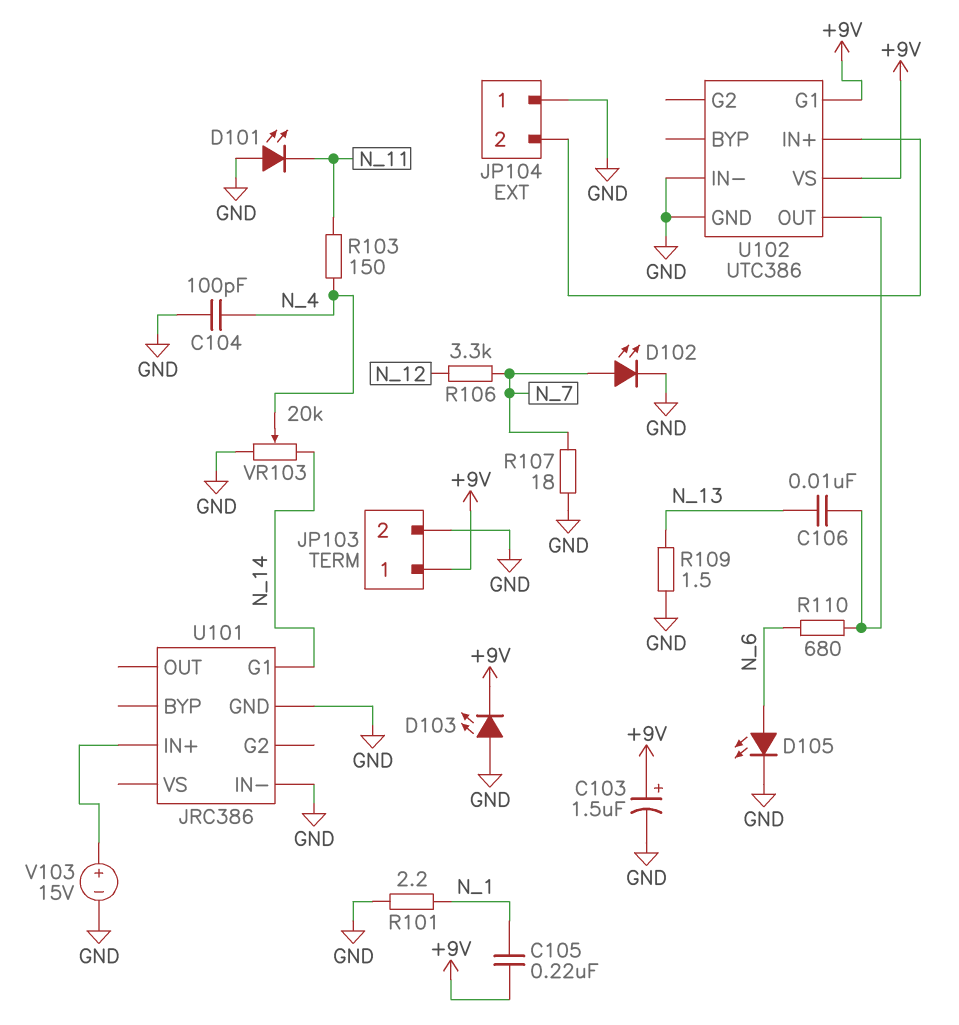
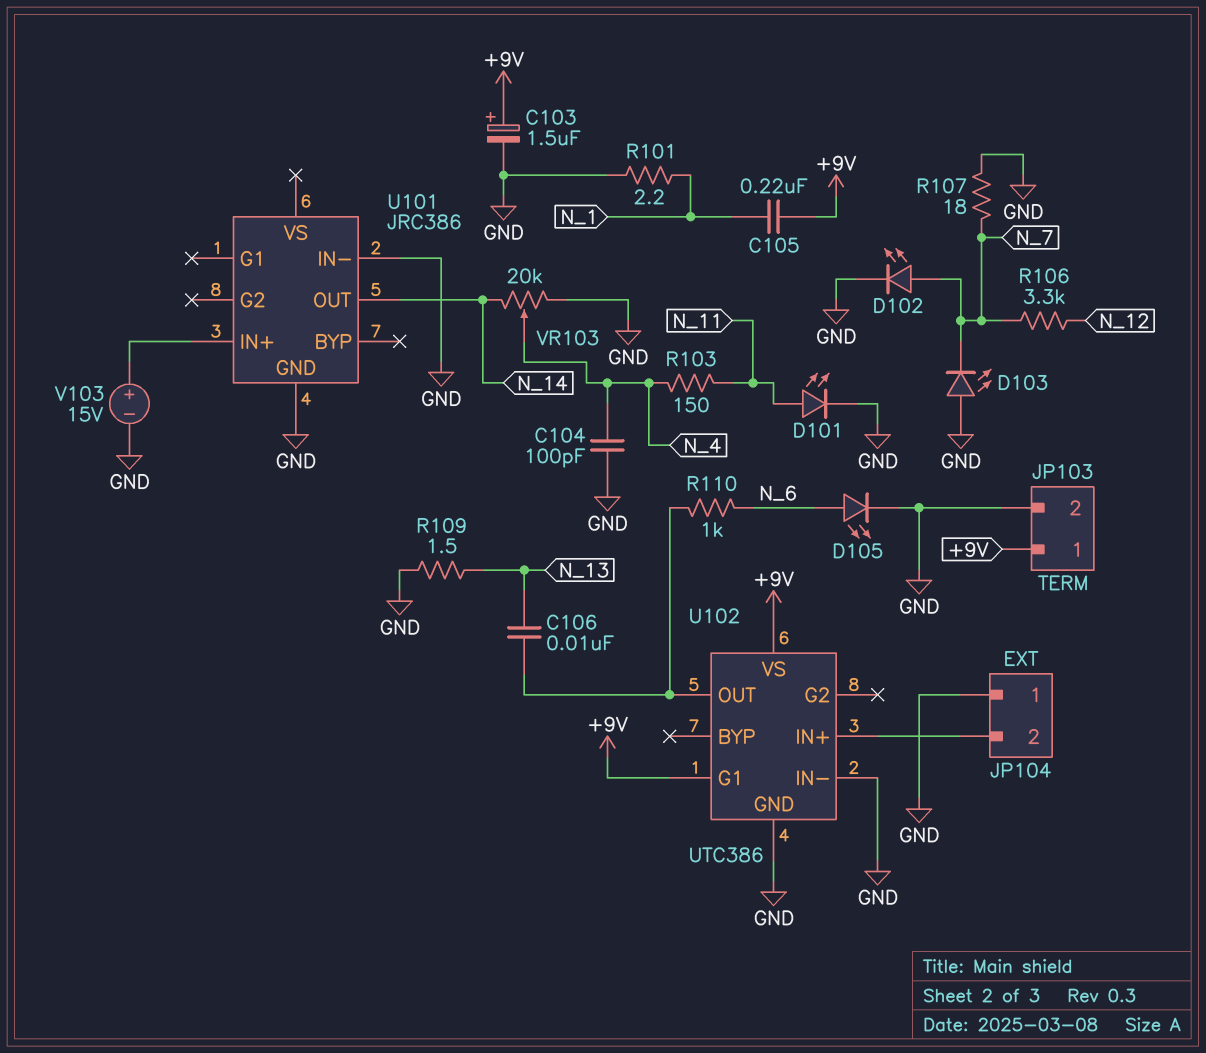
D101: LED (A GND, K N_11) -> LED (A N_11, K GND)
D103: LED (A GND, K +9V) -> LED (A GND, K N_7)
R110: 680 (N_6, U102/OUT) -> 1k (N_6, U102/OUT)
U101 pin G1: N_14 -> none
U101 pin OUT: none -> N_14

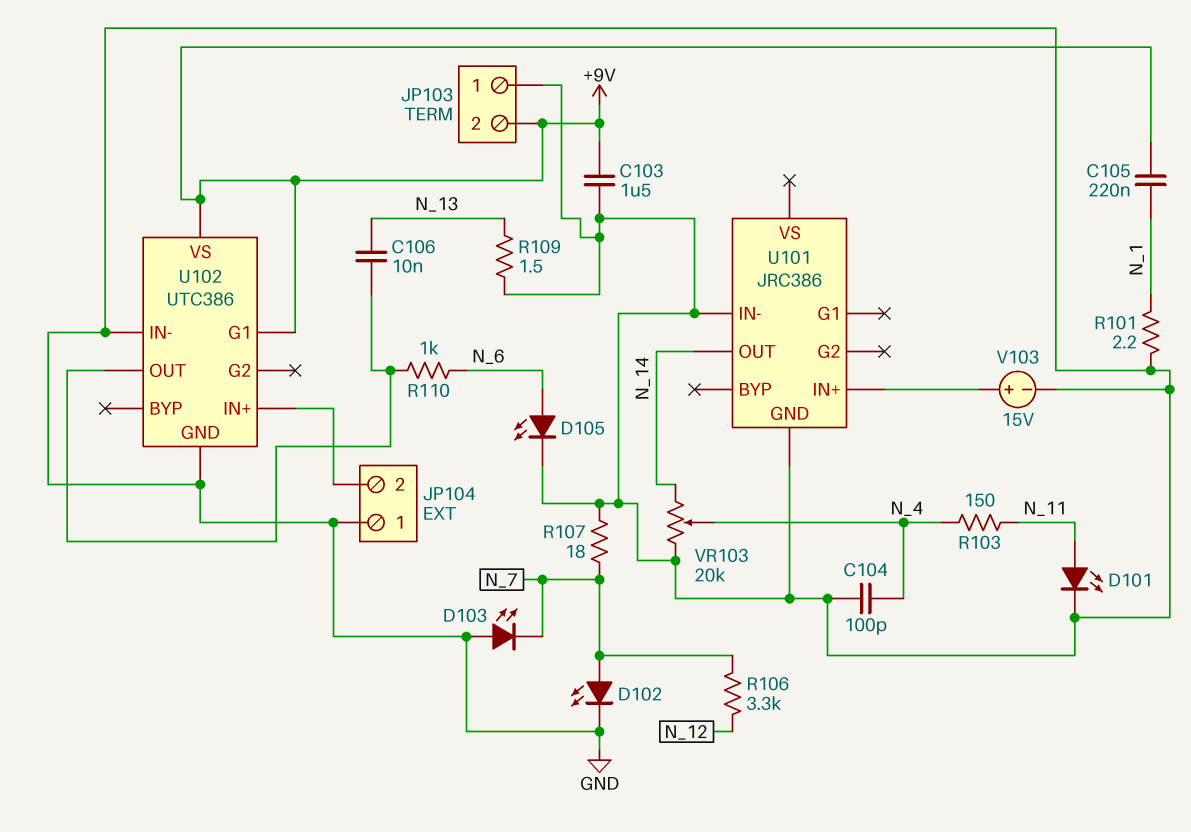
C103: 1.5uF (plus +9V, minus GND) -> 1.5uF (+9V, GND)
JP103 pin 1: +9V -> GND
JP103 pin 2: GND -> +9V

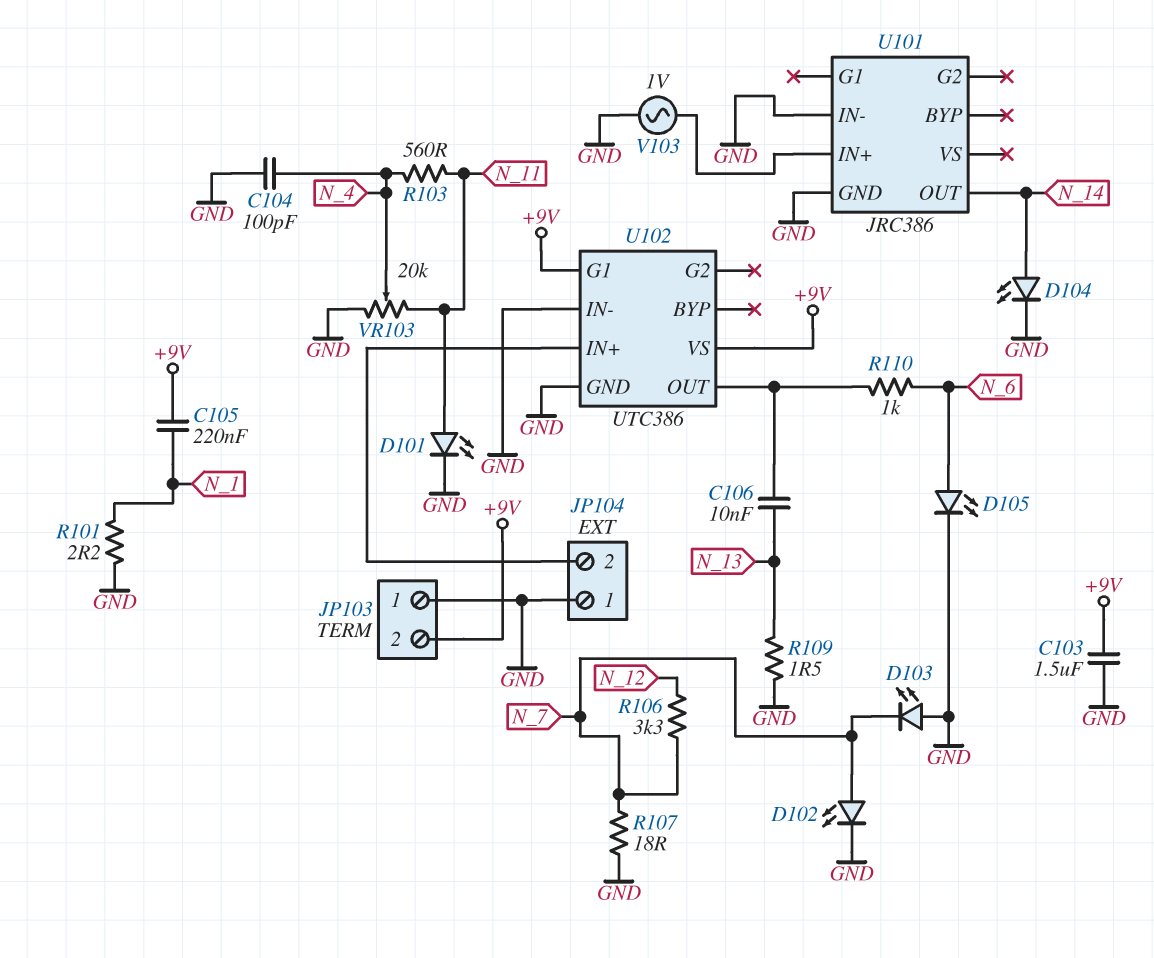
D104: none -> LED (A N_14, K GND)
R103: 150 (N_4, N_11) -> 560 (N_4, N_11)
V103: 15V (plus U101/IN+, minus GND) -> AC 1V (GND, U101/IN+)
VR103: 20k (GND, N_14, wiper N_4) -> 20k (GND, N_11, wiper N_4)

